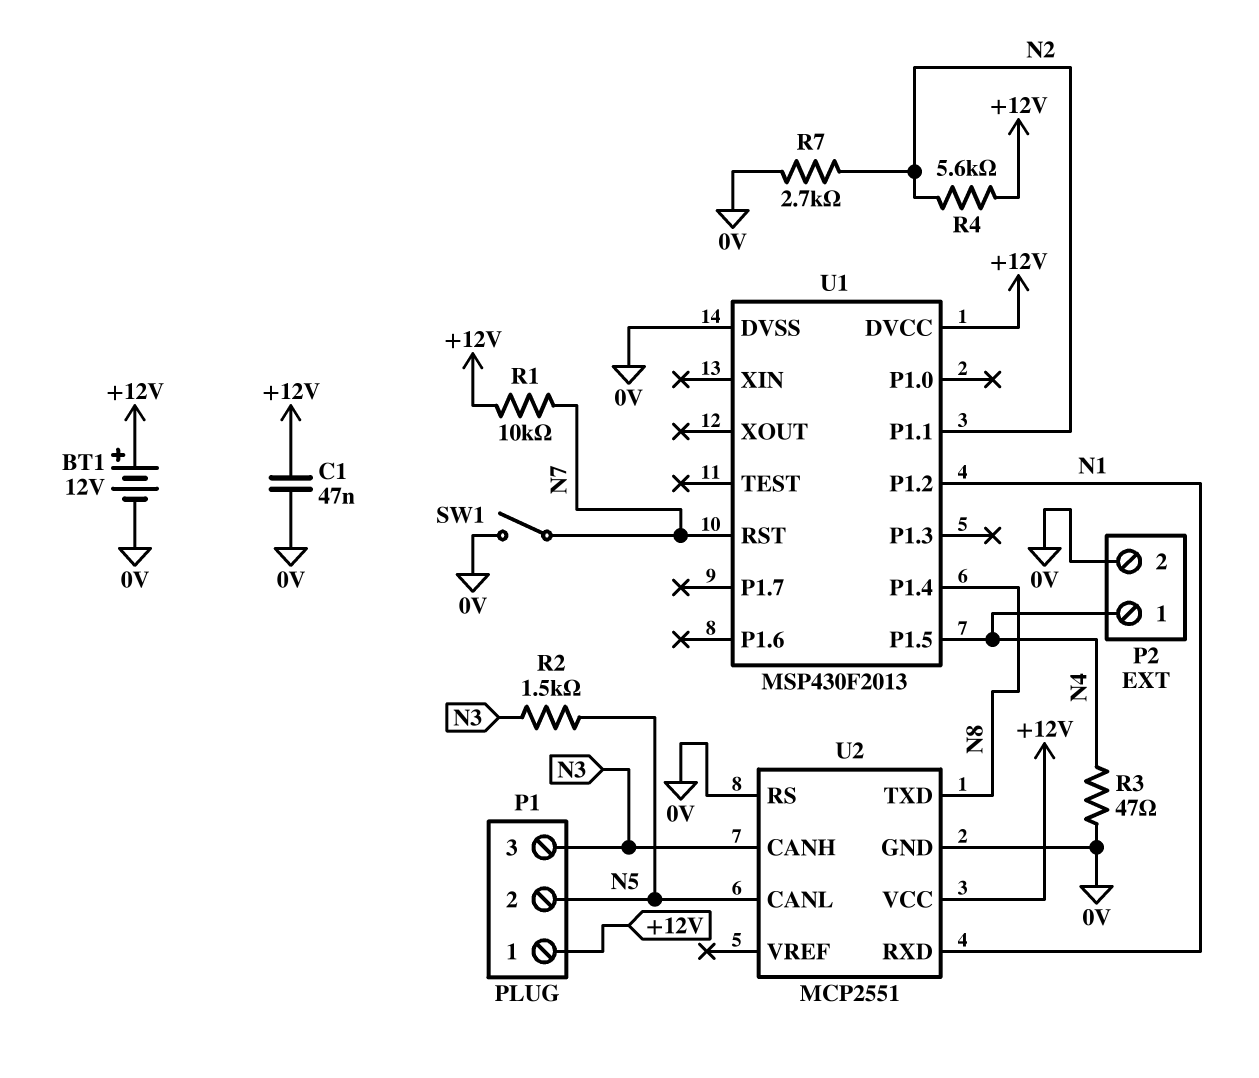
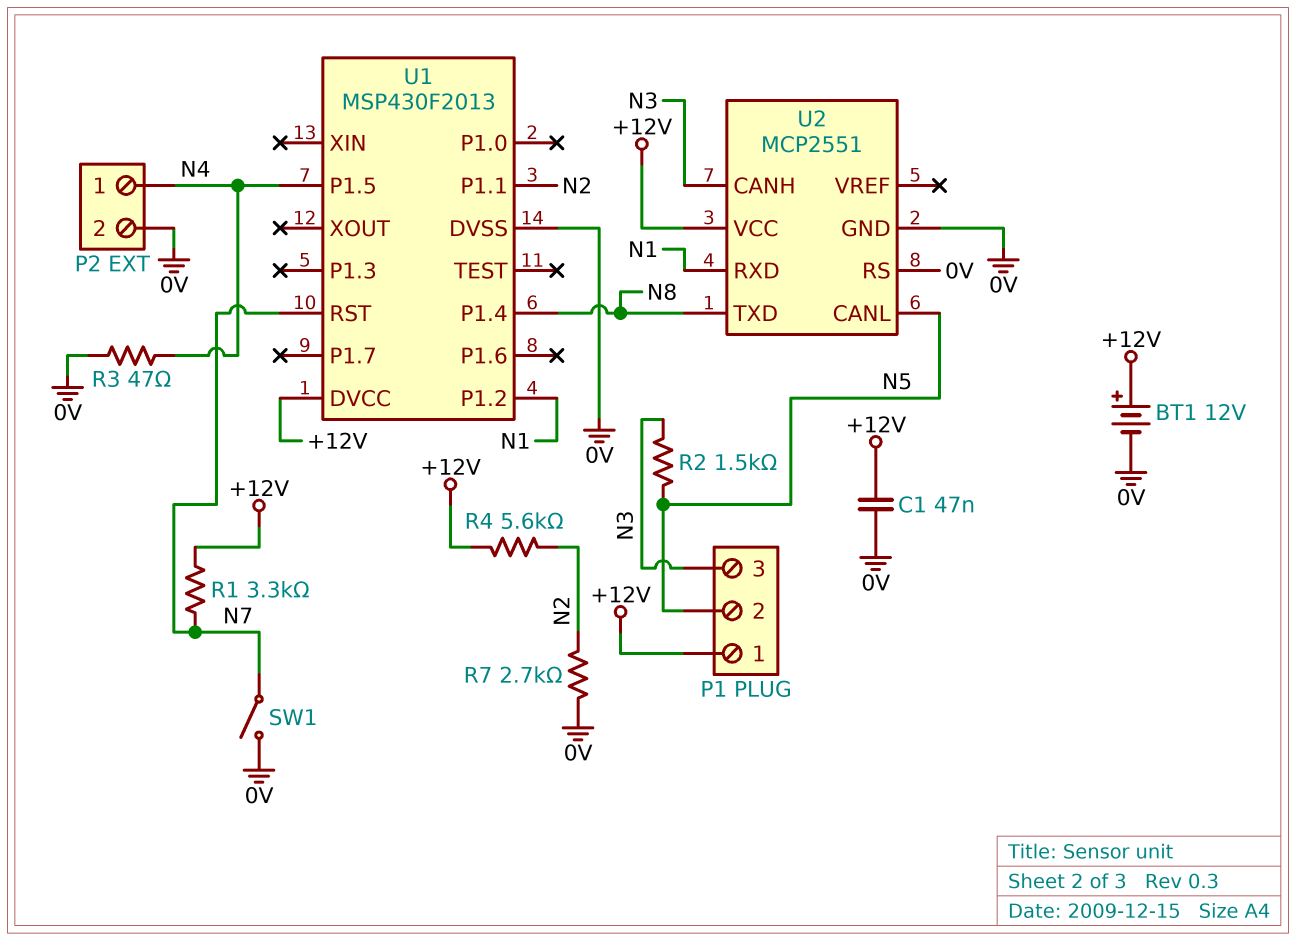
R1: 10k (+12V, N7) -> 3.3k (+12V, N7)

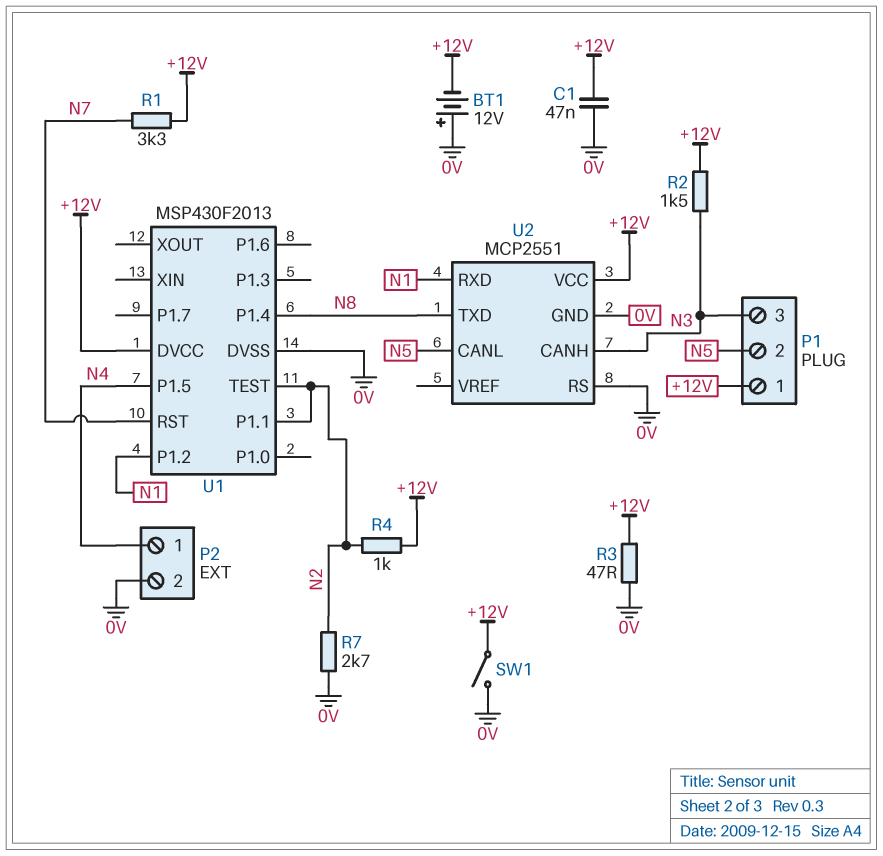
BT1: 12V (plus +12V, minus 0V) -> 12V (plus 0V, minus +12V)
R2: 1.5k (N3, N5) -> 1.5k (+12V, N3)
R3: 47 (0V, N4) -> 47 (+12V, 0V)
R4: 5.6k (+12V, N2) -> 1k (+12V, N2)
SW1: switch (0V, N7) -> switch (+12V, 0V)
U1 pin TEST: none -> N2

